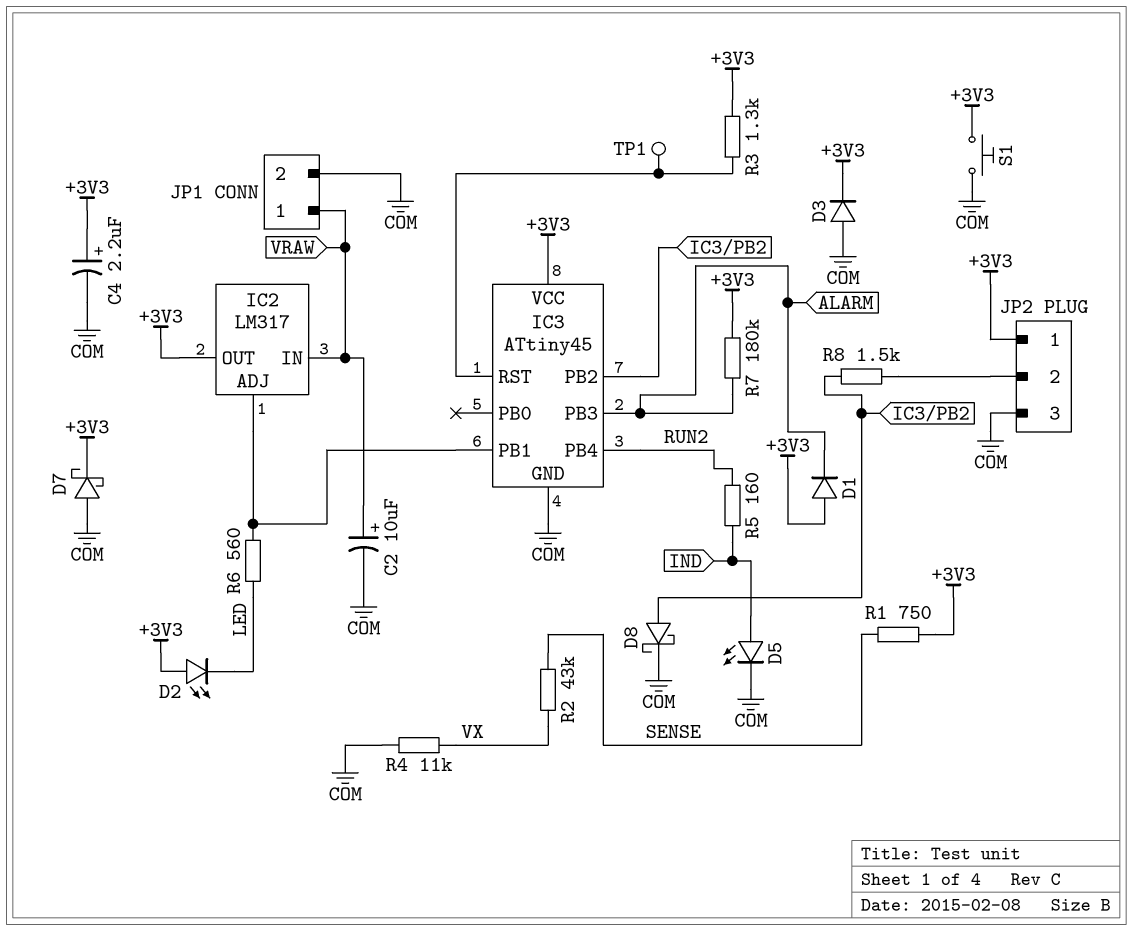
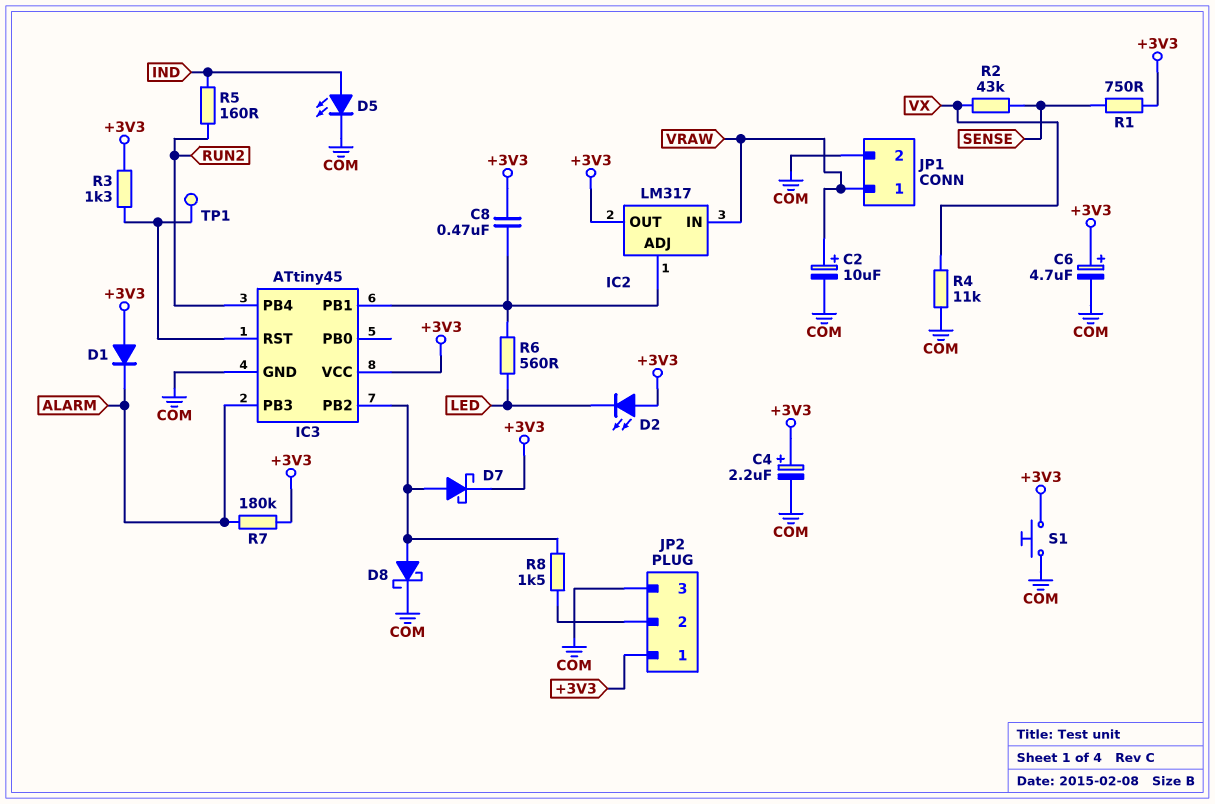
C6: none -> 4.7uF (plus +3V3, minus COM)
C8: none -> 470nF (+3V3, IC2/ADJ)
D3: diode (A COM, K +3V3) -> none
D7: schottky (A COM, K +3V3) -> schottky (A IC3/PB2, K +3V3)

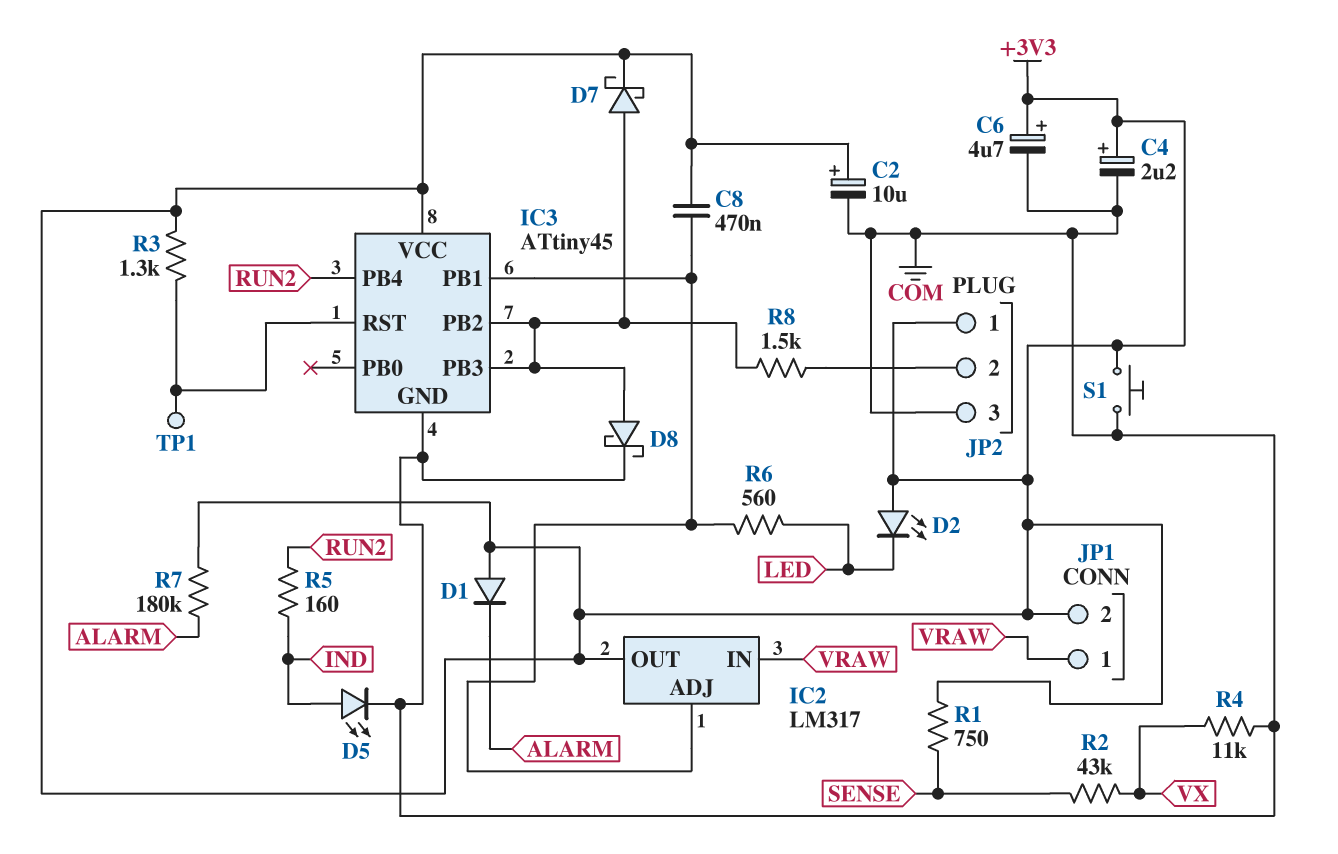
C2: 10uF (plus VRAW, minus COM) -> 10uF (plus +3V3, minus COM)
IC3 pin PB3: ALARM -> IC3/PB2
JP1 pin 2: COM -> +3V3

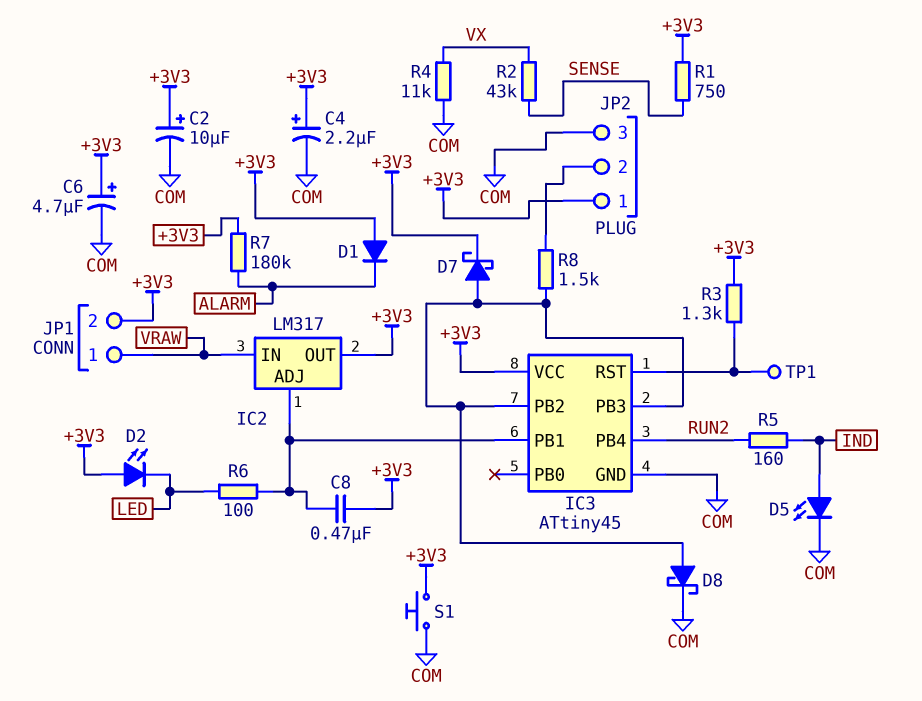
R6: 560 (IC2/ADJ, LED) -> 100 (IC2/ADJ, LED)

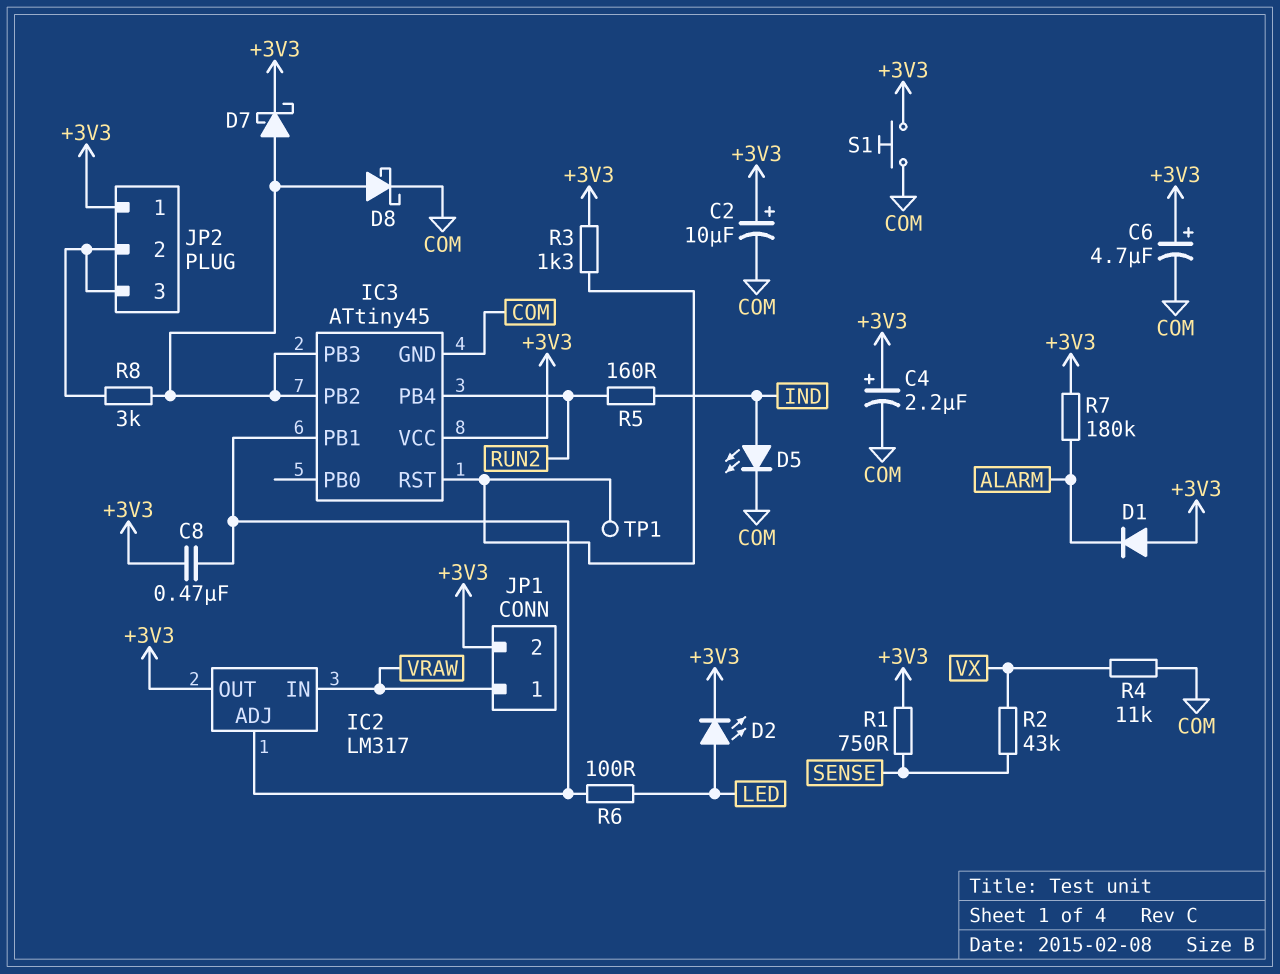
D2: LED (A +3V3, K LED) -> LED (A LED, K +3V3)
JP2 pin 3: COM -> JP2/2
R8: 1.5k (IC3/PB2, JP2/2) -> 3k (IC3/PB2, JP2/2)

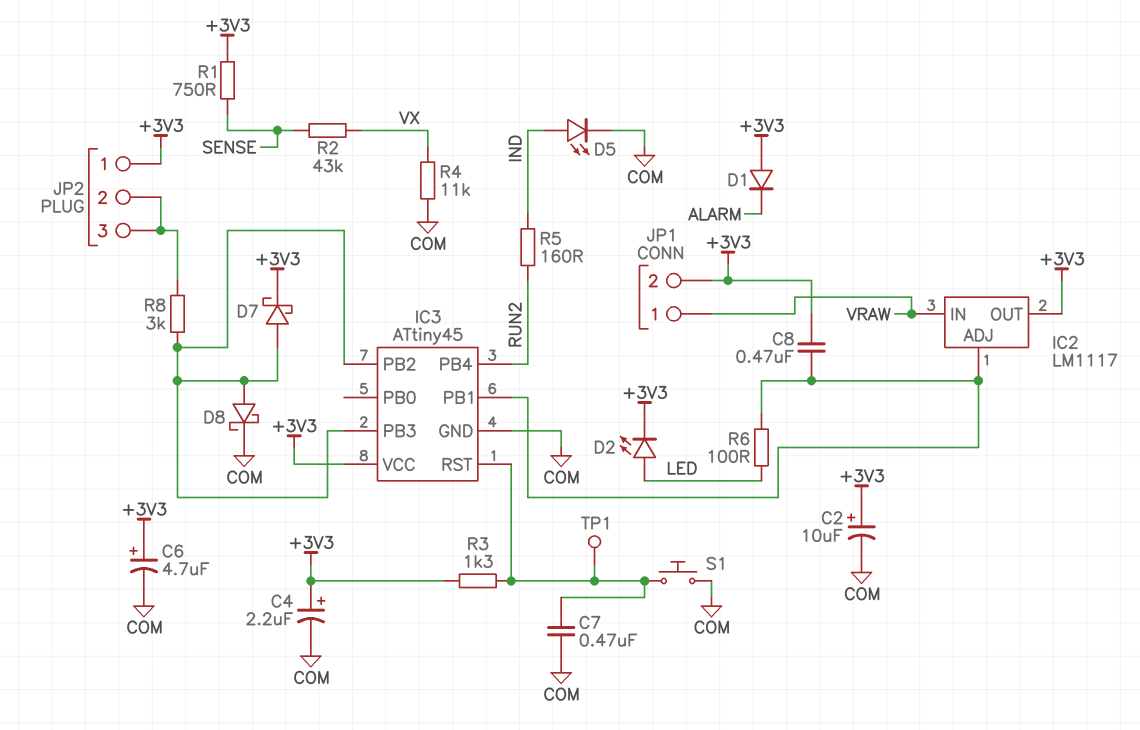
C7: none -> 470nF (COM, IC3/RST)
IC2: LM317 -> LM1117
R7: 180k (+3V3, ALARM) -> none
S1: button (+3V3, COM) -> button (COM, IC3/RST)

